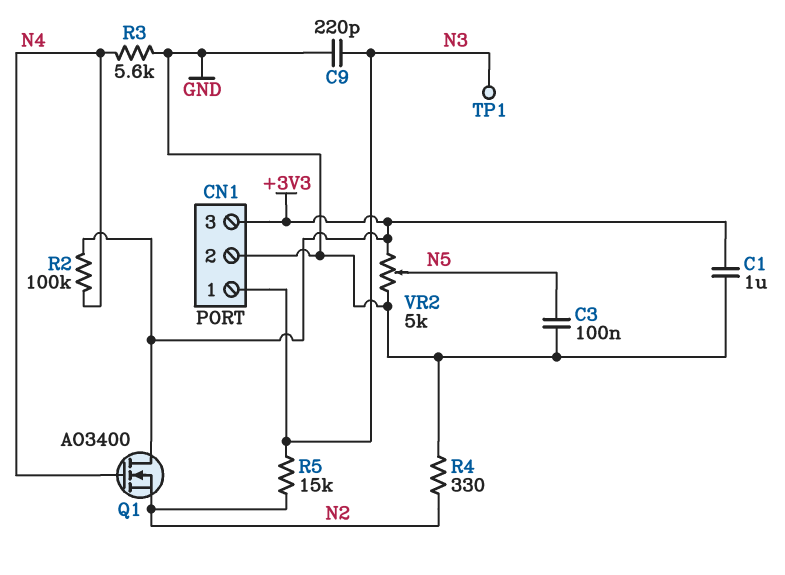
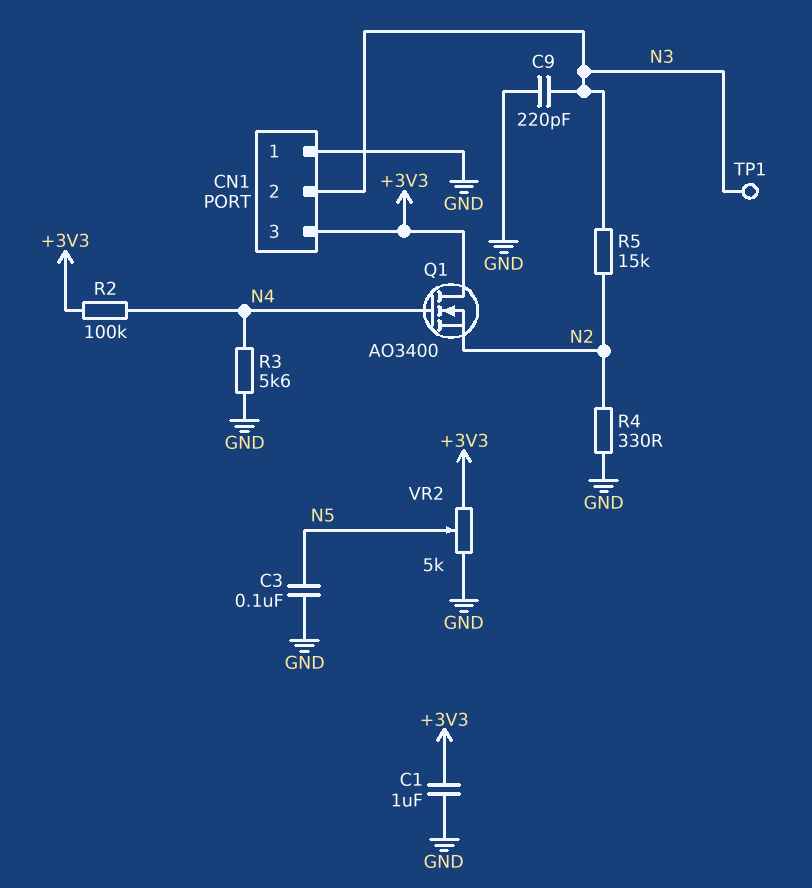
CN1 pin 1: N3 -> GND
CN1 pin 2: GND -> N3

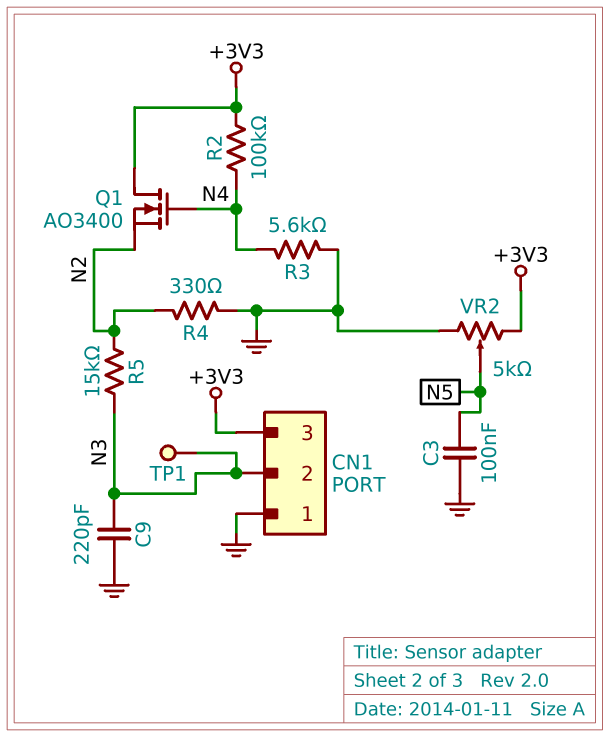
C1: 1uF (+3V3, GND) -> none

